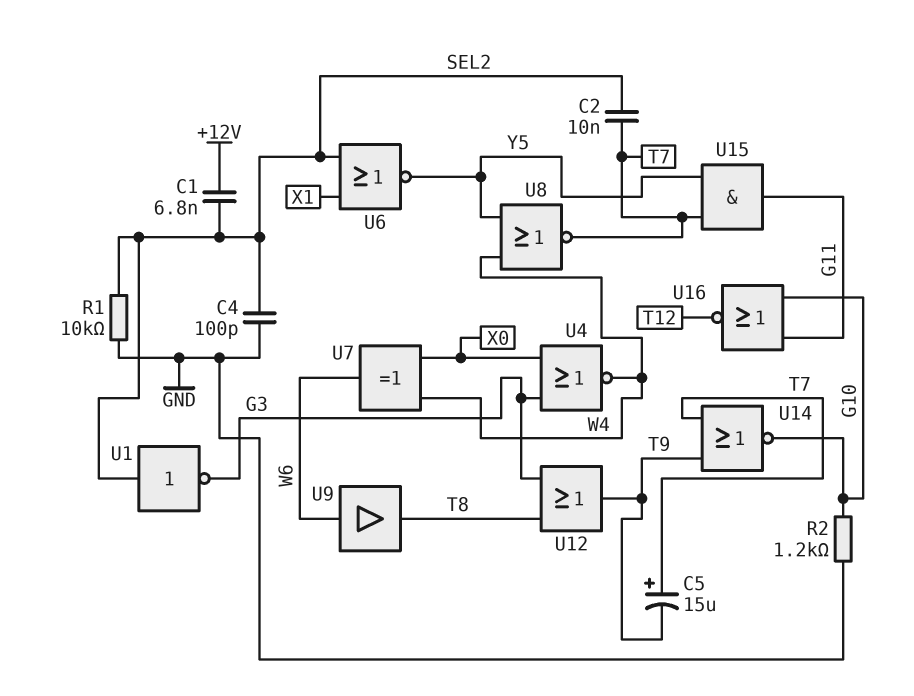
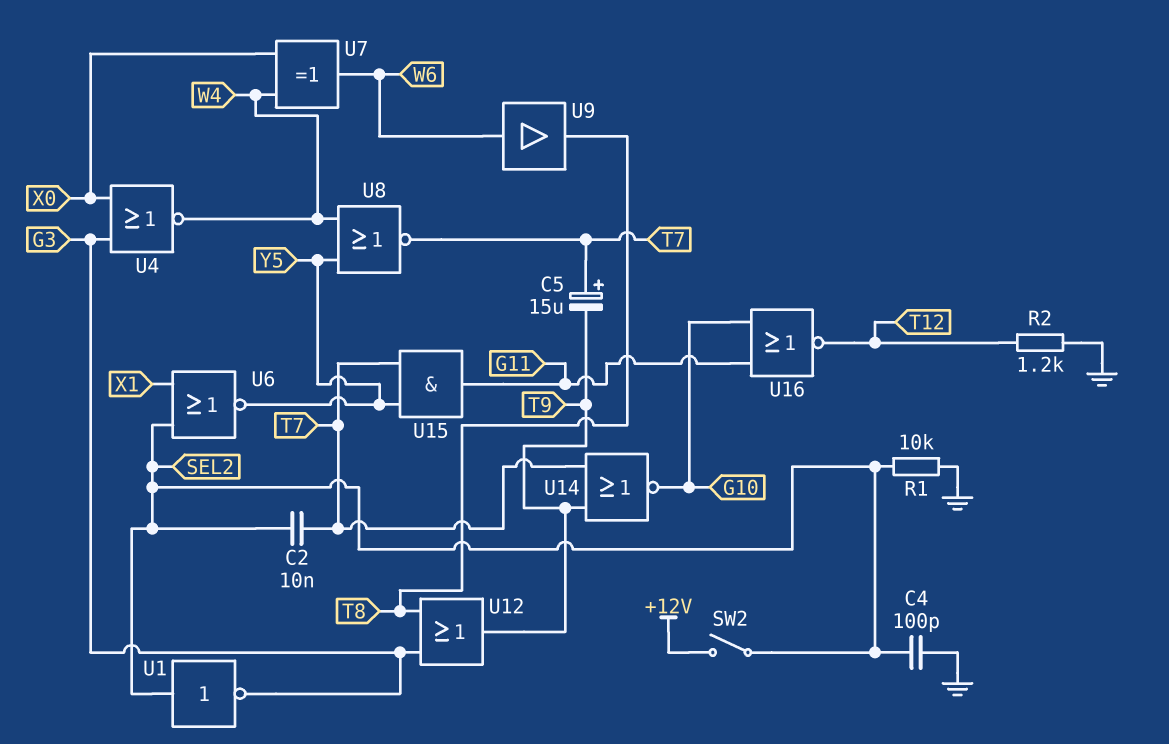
C1: 6.8nF (+12V, SEL2) -> none
R2: 1.2k (G10, GND) -> 1.2k (GND, T12)
SW2: none -> switch (+12V, SEL2)

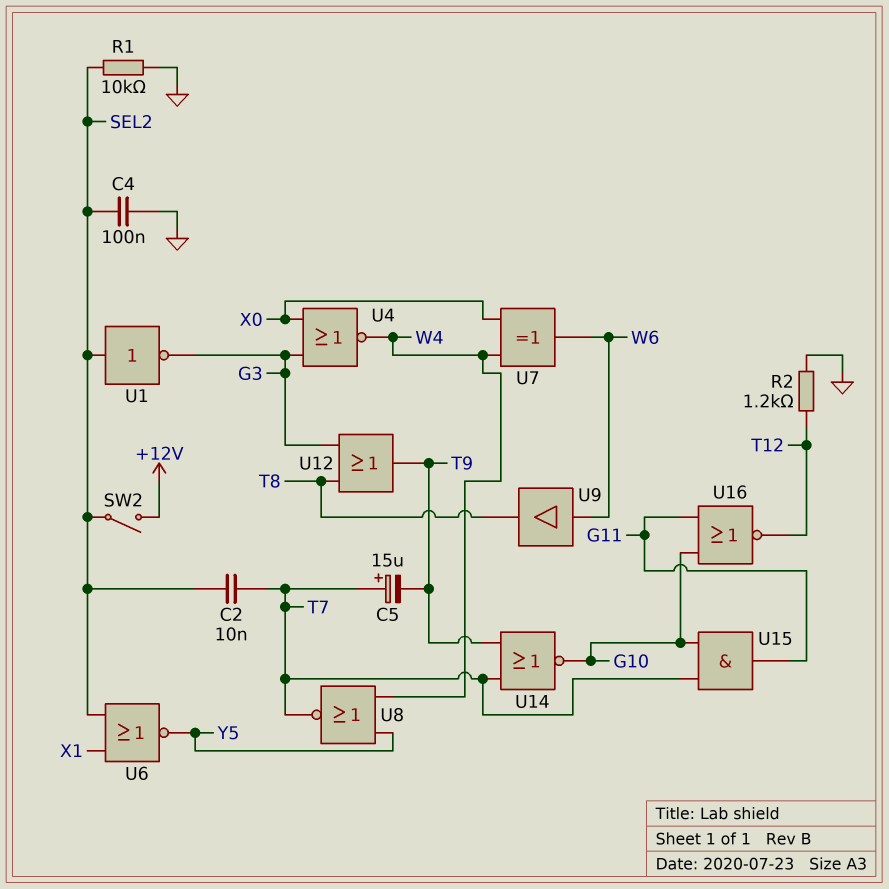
C4: 100pF (GND, SEL2) -> 100nF (GND, SEL2)
U15: AND (in T7, in Y5, out G11) -> AND (in G10, in T7, out G11)

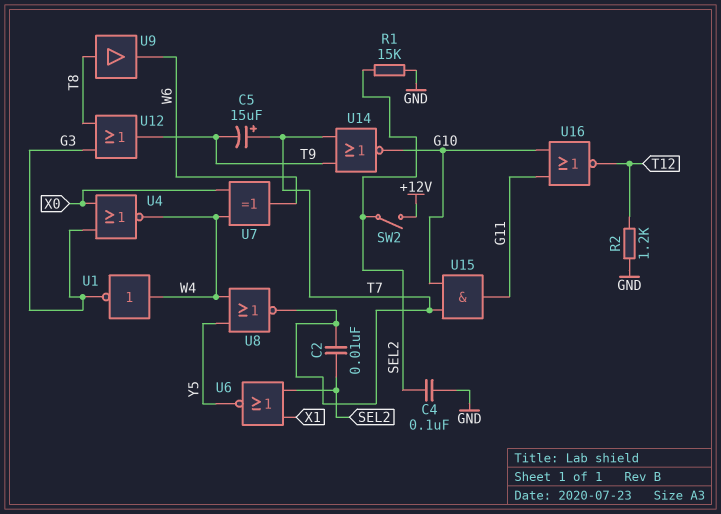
R1: 10k (GND, SEL2) -> 15k (GND, SEL2)
U1: NOT (in SEL2, out G3) -> NOT (in W4, out G3)
U9: buffer (in W6, out T8) -> buffer (in T8, out W6)

